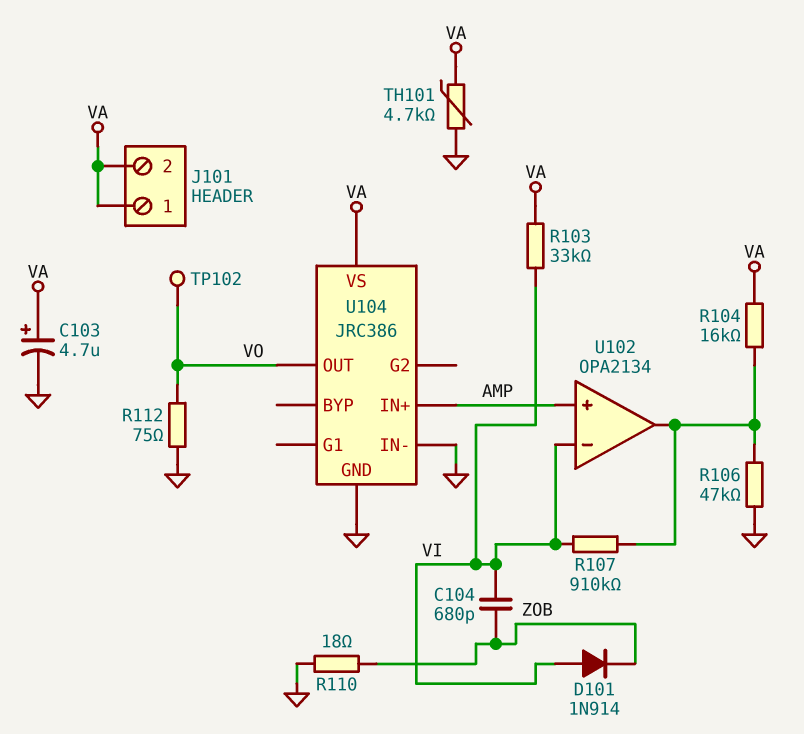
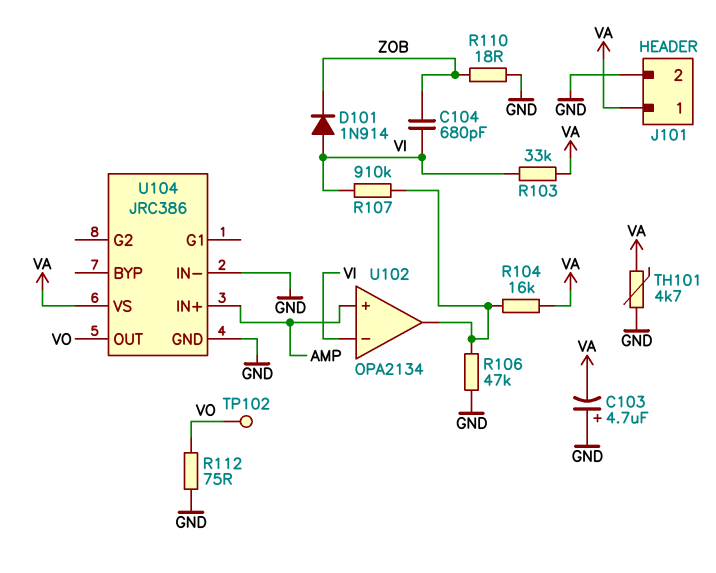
C103: 4.7uF (plus VA, minus GND) -> 4.7uF (plus GND, minus VA)
J101 pin 2: VA -> GND

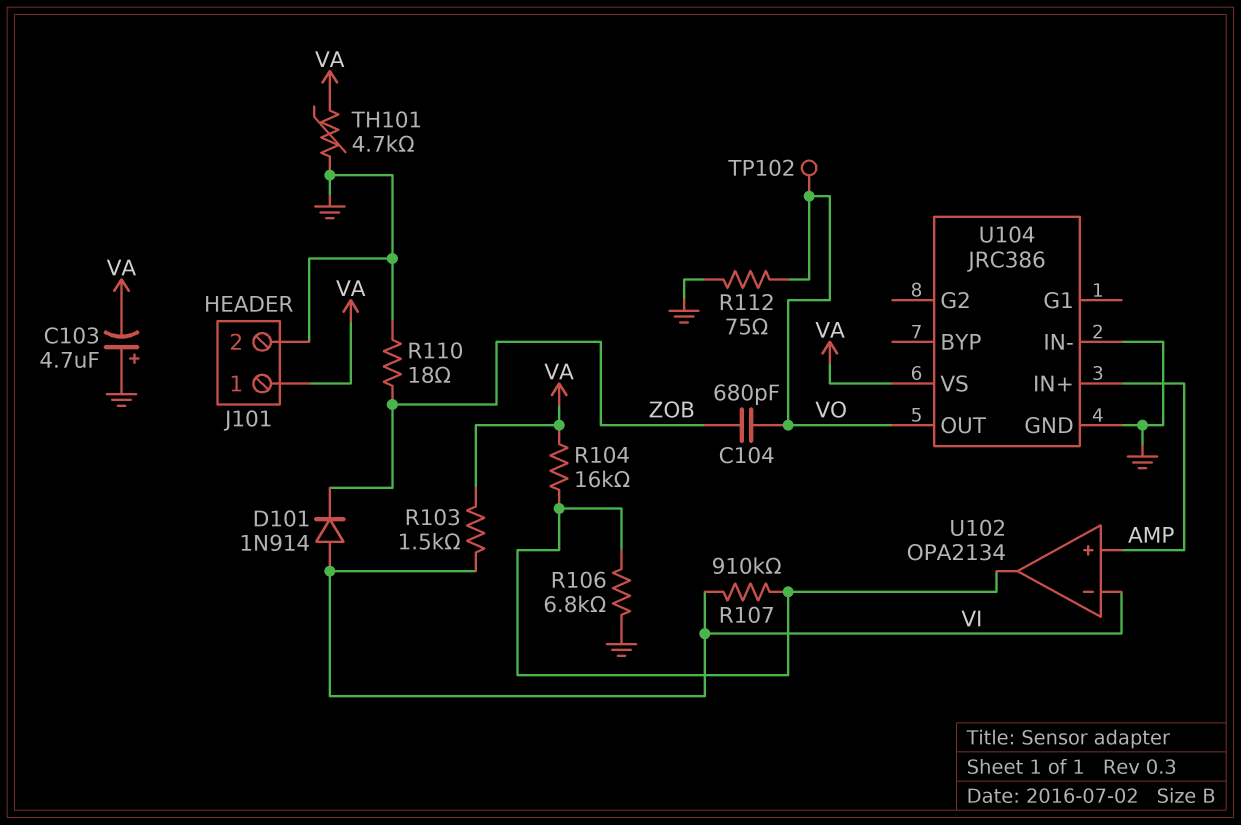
C104: 680pF (VI, ZOB) -> 680pF (VO, ZOB)
R103: 33k (VA, VI) -> 1.5k (VA, VI)
R106: 47k (GND, U102/out) -> 6.8k (GND, U102/out)

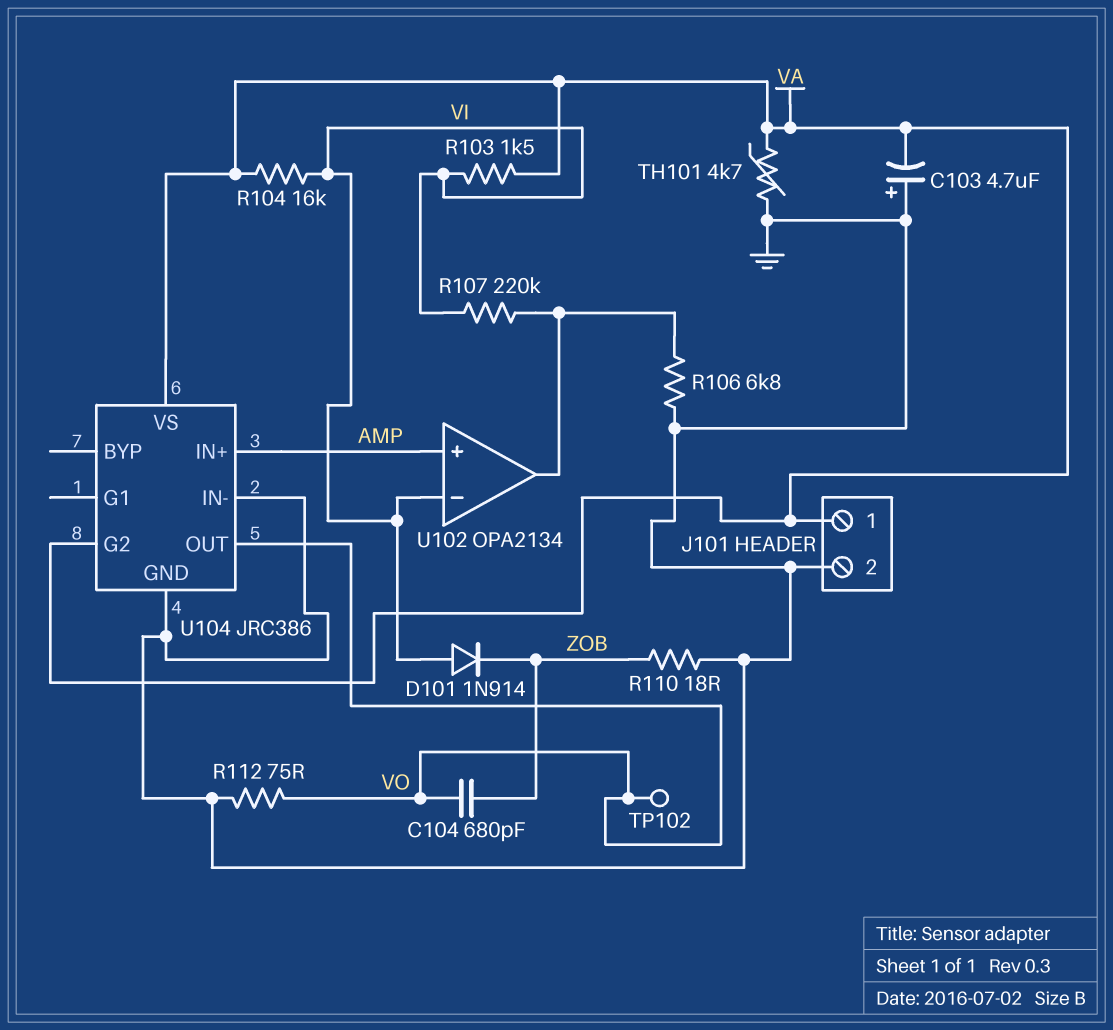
R104: 16k (U102/out, VA) -> 16k (VA, VI)
R107: 910k (U102/out, VI) -> 220k (U102/out, VI)
U104 pin G2: none -> VA

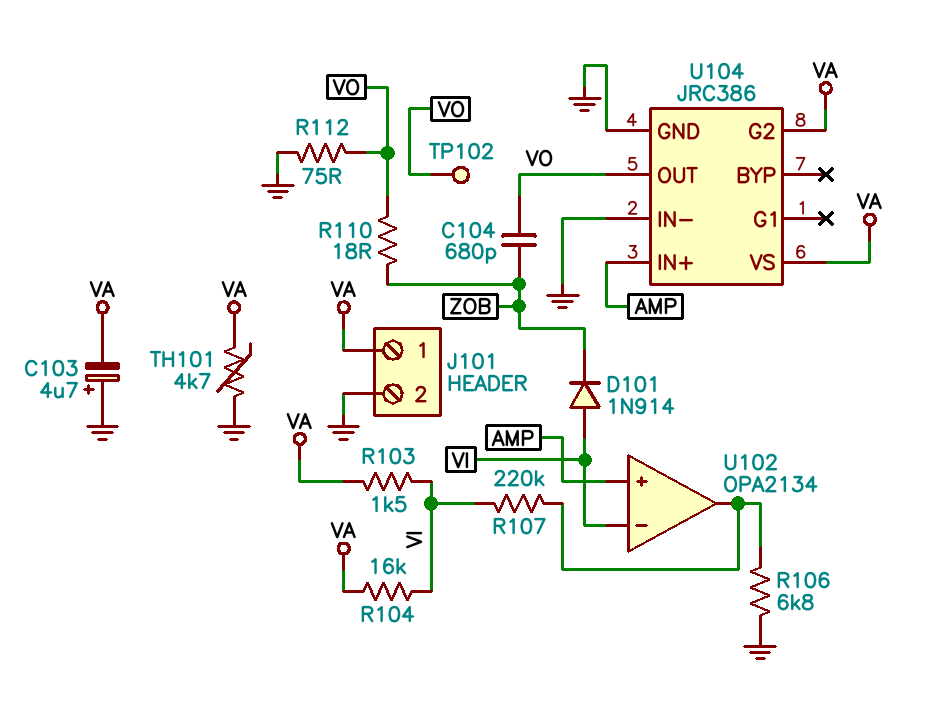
R110: 18 (GND, ZOB) -> 18 (VO, ZOB)

